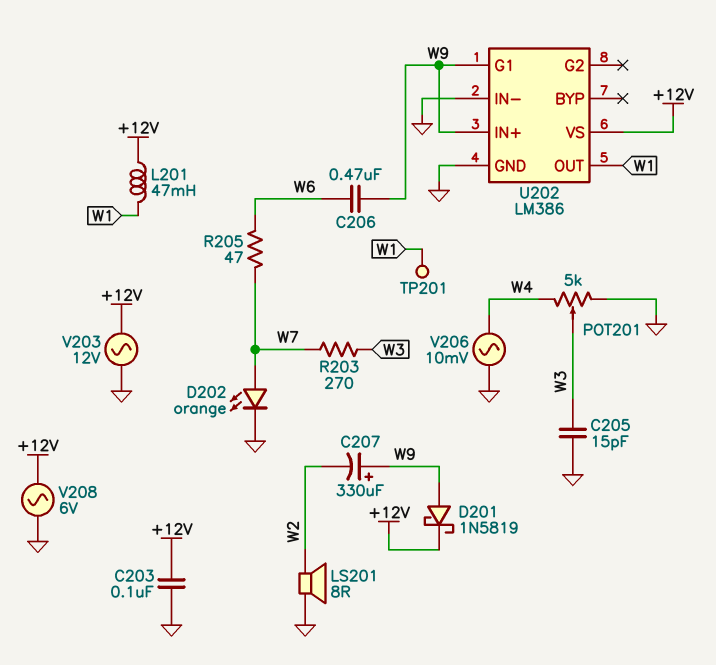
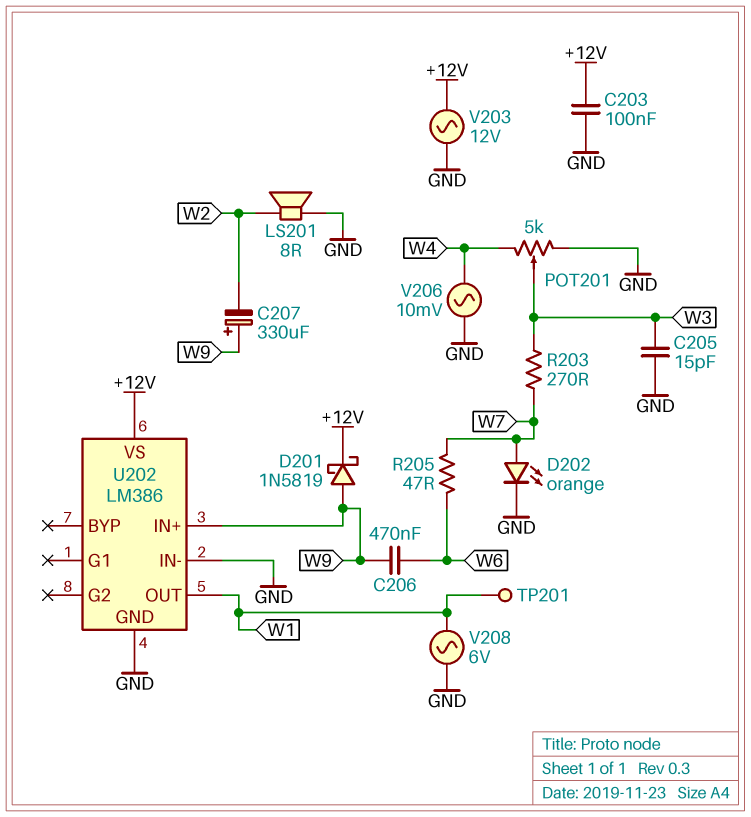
L201: 47mH (+12V, W1) -> none
U202 pin G1: W9 -> none
V208: AC 6V (+12V, GND) -> AC 6V (GND, W1)

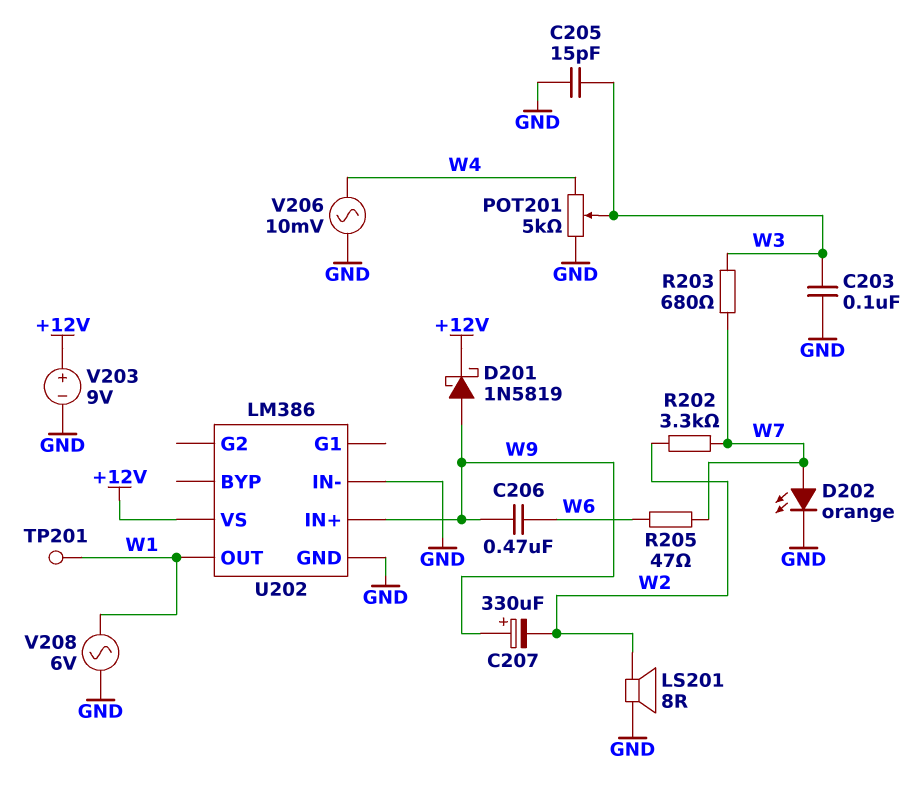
C203: 100nF (+12V, GND) -> 100nF (GND, W3)
R202: none -> 3.3k (W2, W7)
R203: 270 (W3, W7) -> 680 (W3, W7)
V203: AC 12V (+12V, GND) -> 9V (plus +12V, minus GND)

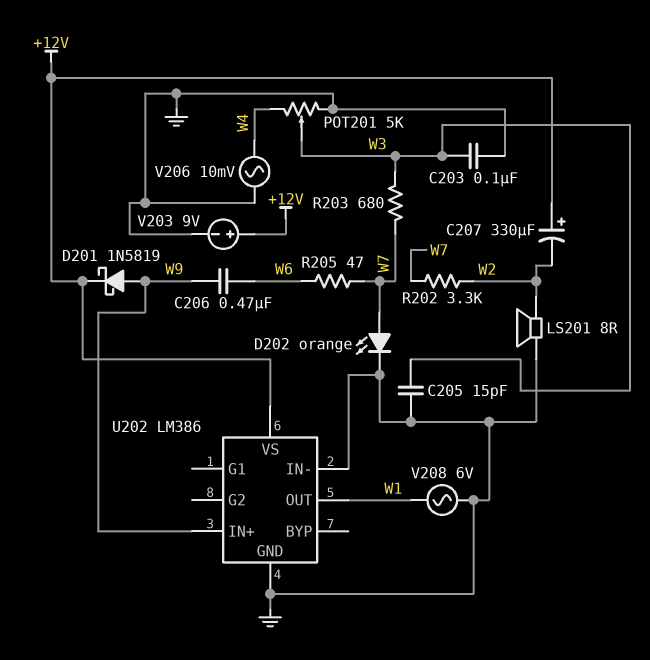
C207: 330uF (plus W9, minus W2) -> 330uF (plus +12V, minus W2)
TP201: test point (W1) -> none

